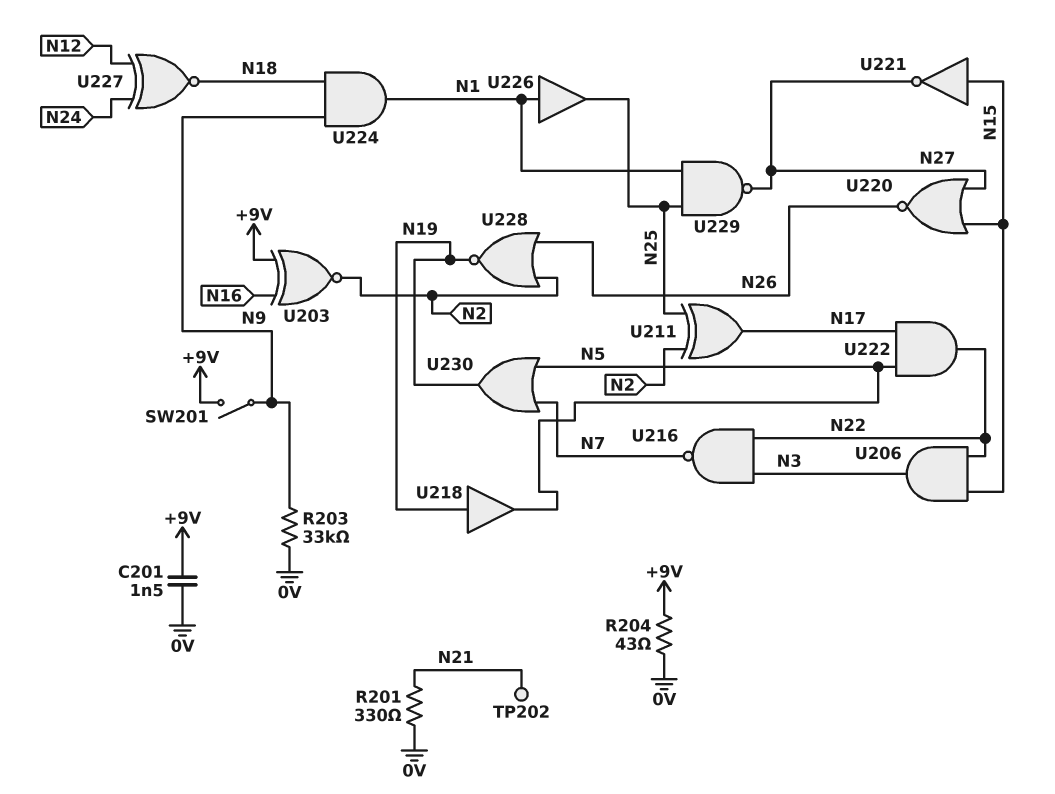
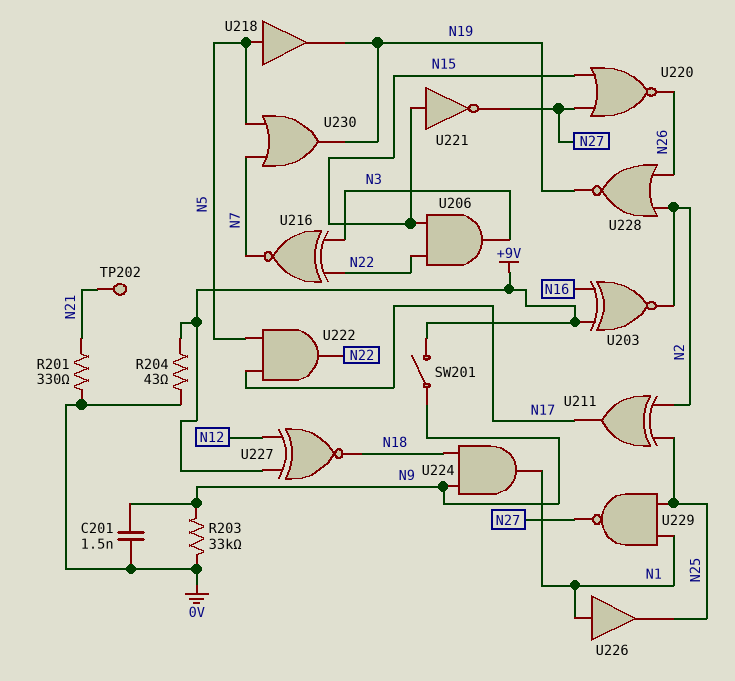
C201: 1.5nF (+9V, 0V) -> 1.5nF (0V, N9)
U216: NAND (in N3, in N22, out N7) -> XNOR (in N3, in N22, out N7)
U218: buffer (in N19, out N5) -> buffer (in N5, out N19)
U227: XNOR (in N12, in N24, out N18) -> XNOR (in +9V, in N12, out N18)

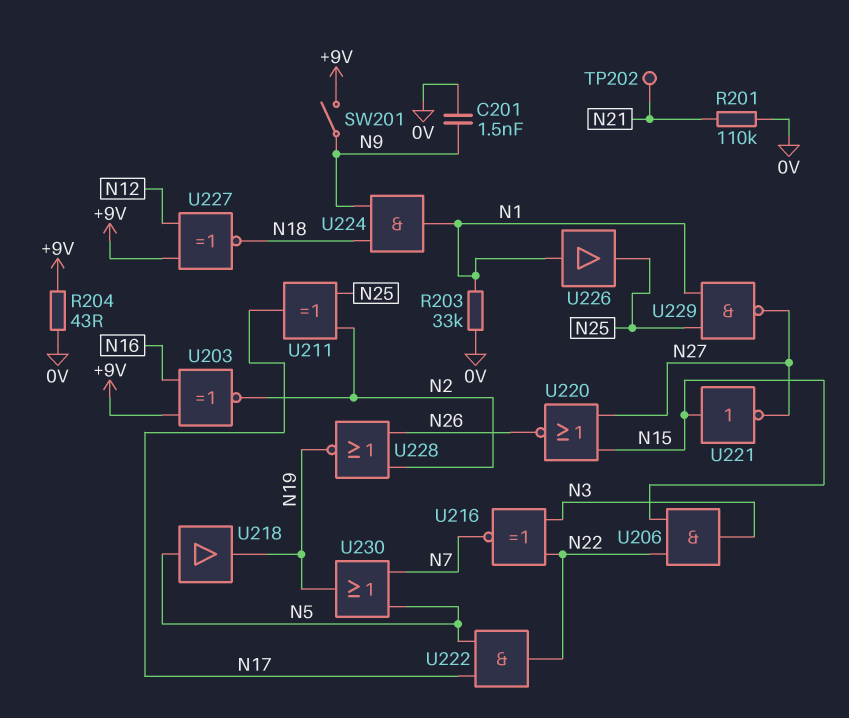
R201: 330 (0V, N21) -> 110k (0V, N21)
R203: 33k (0V, N9) -> 33k (0V, N1)

